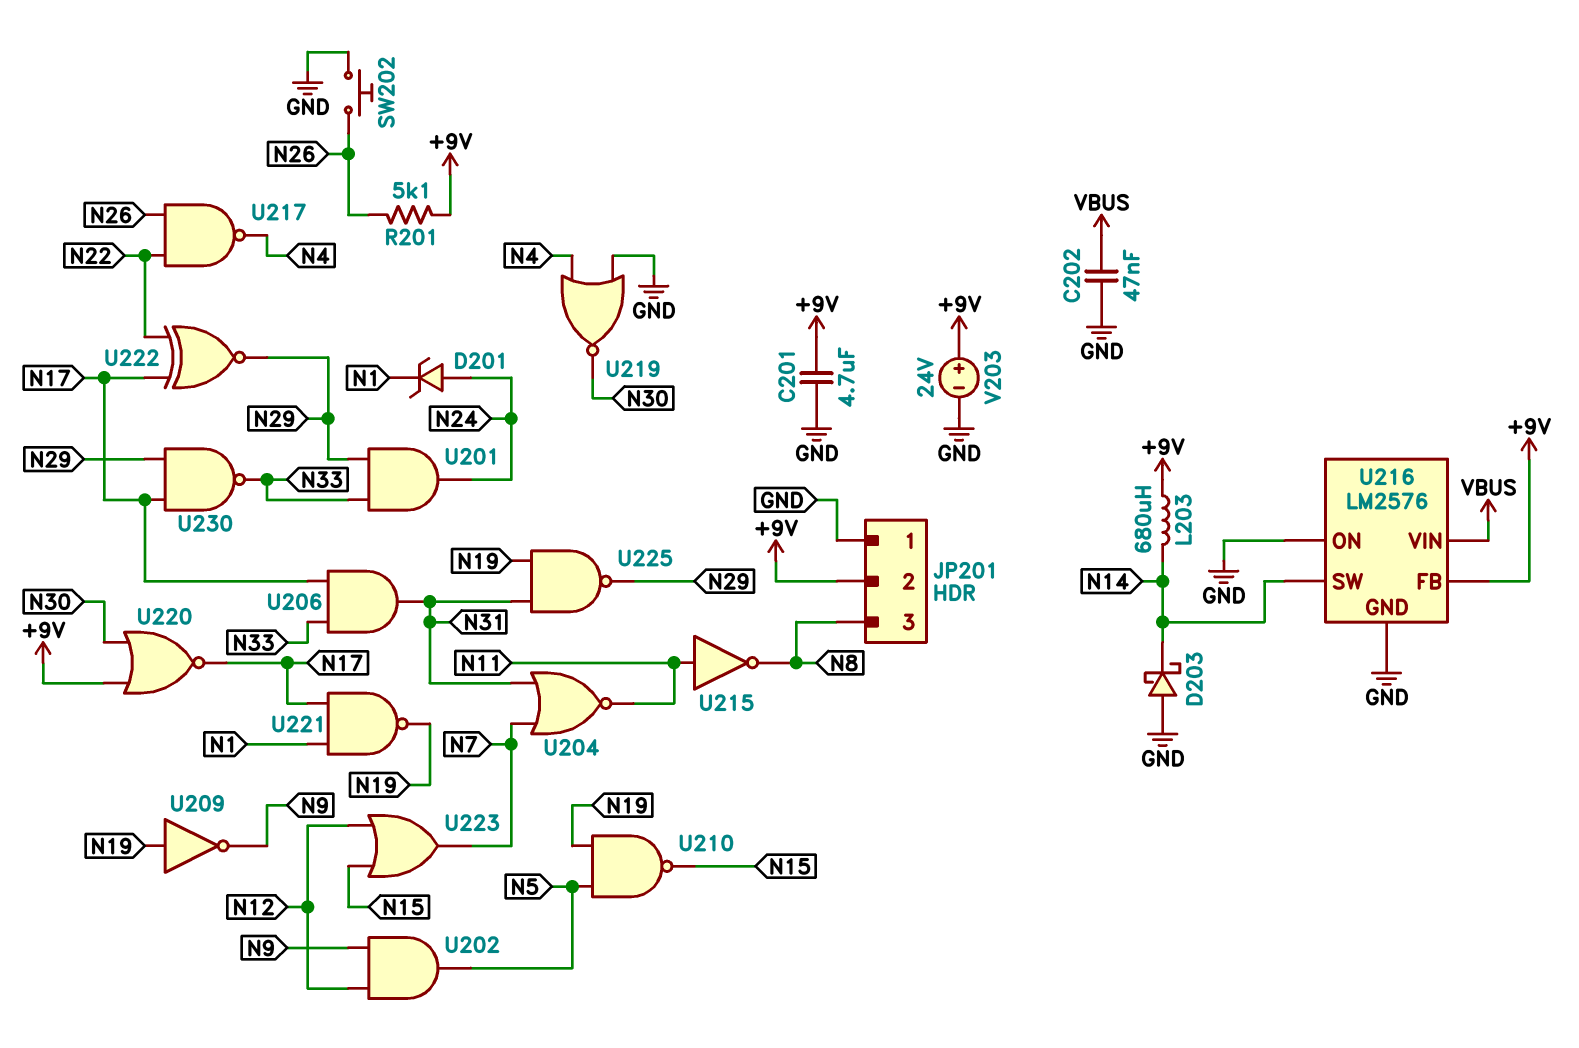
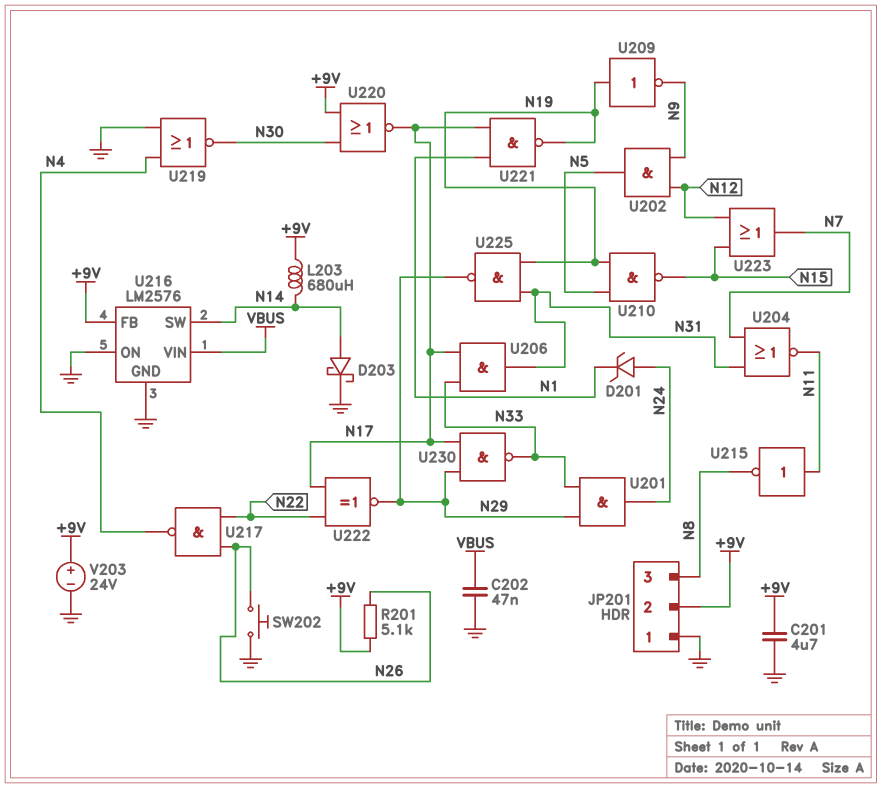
D203: schottky (A GND, K N14) -> schottky (A N14, K GND)

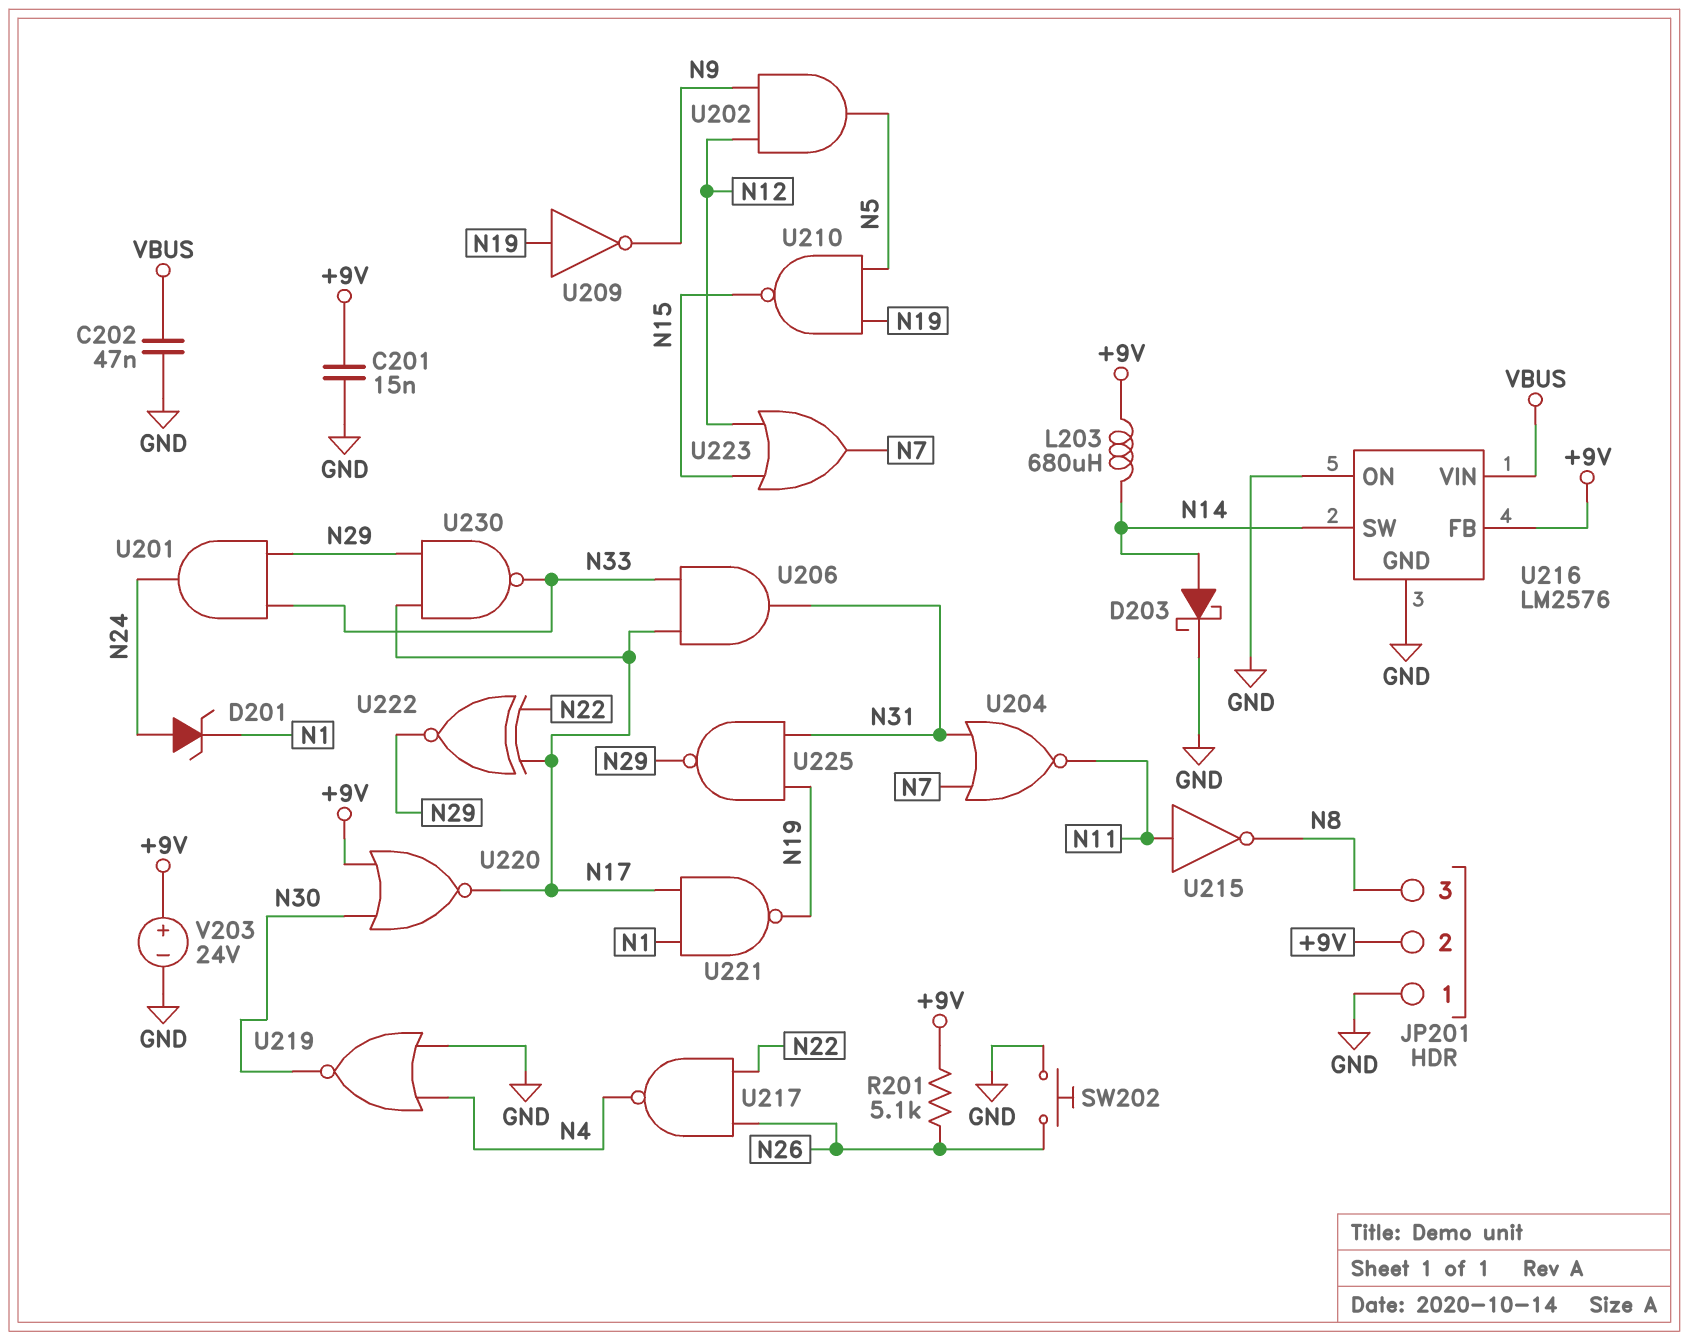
C201: 4.7uF (+9V, GND) -> 15nF (+9V, GND)

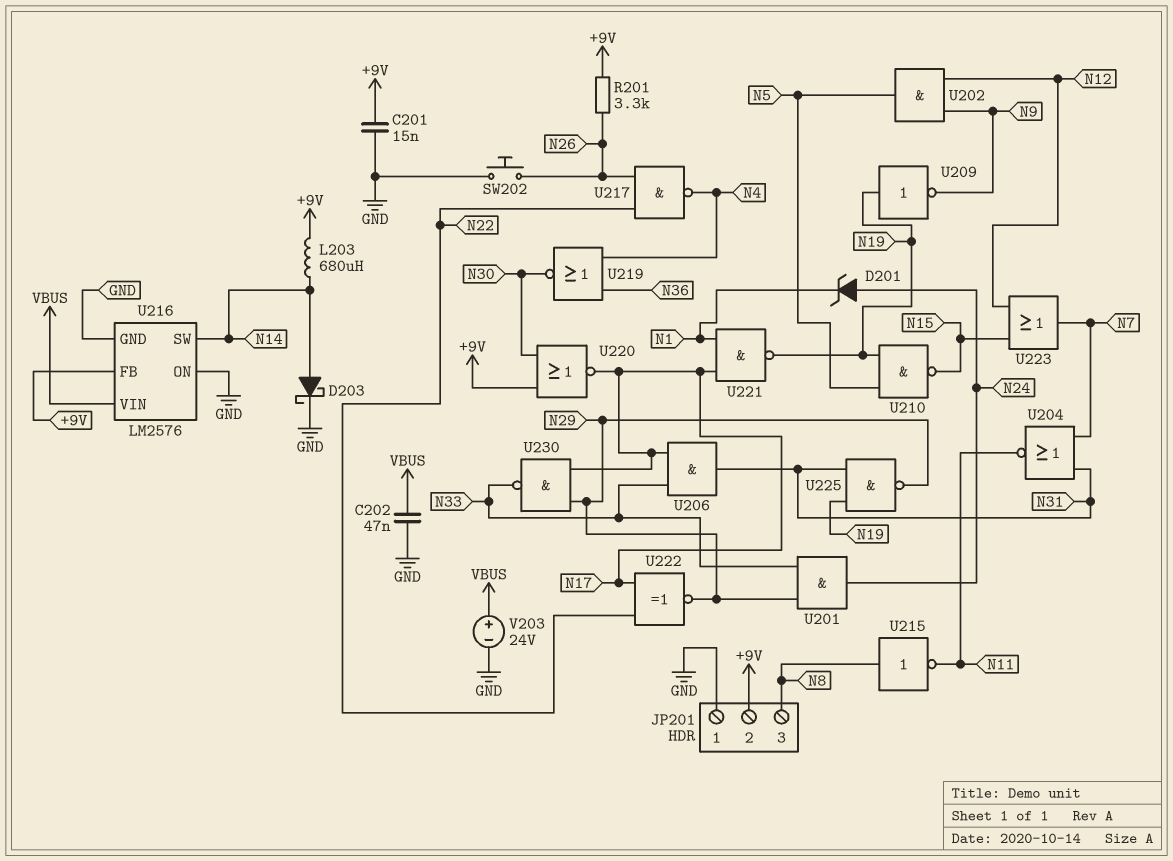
R201: 5.1k (+9V, N26) -> 3.3k (+9V, N26)
U215: NOT (in N11, out N8) -> NOT (in N8, out N11)
U219: NOR (in GND, in N4, out N30) -> NOR (in N4, in N36, out N30)
V203: 24V (plus +9V, minus GND) -> 24V (plus VBUS, minus GND)

